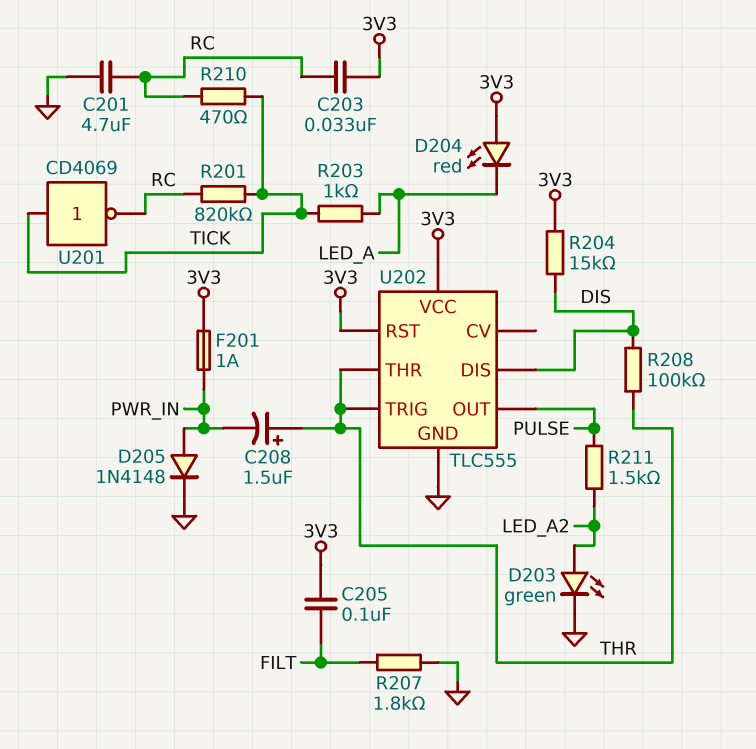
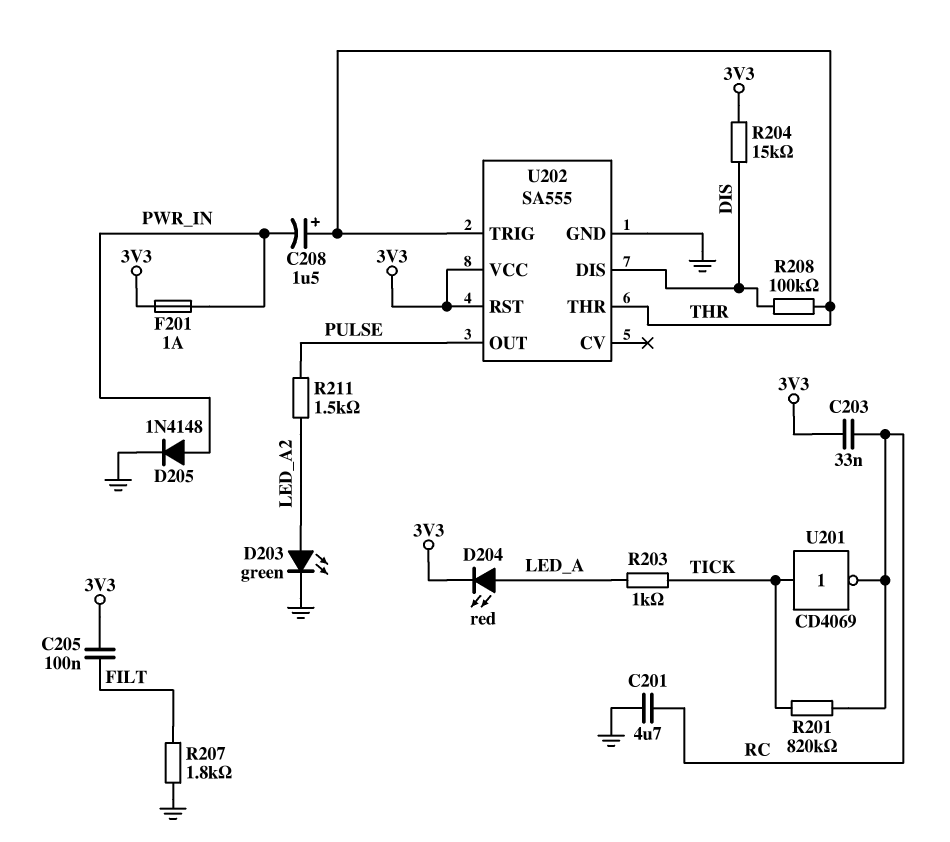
D204: LED red (A 3V3, K LED_A) -> LED red (A LED_A, K 3V3)
R210: 470 (RC, TICK) -> none
U202: TLC555 -> SA555

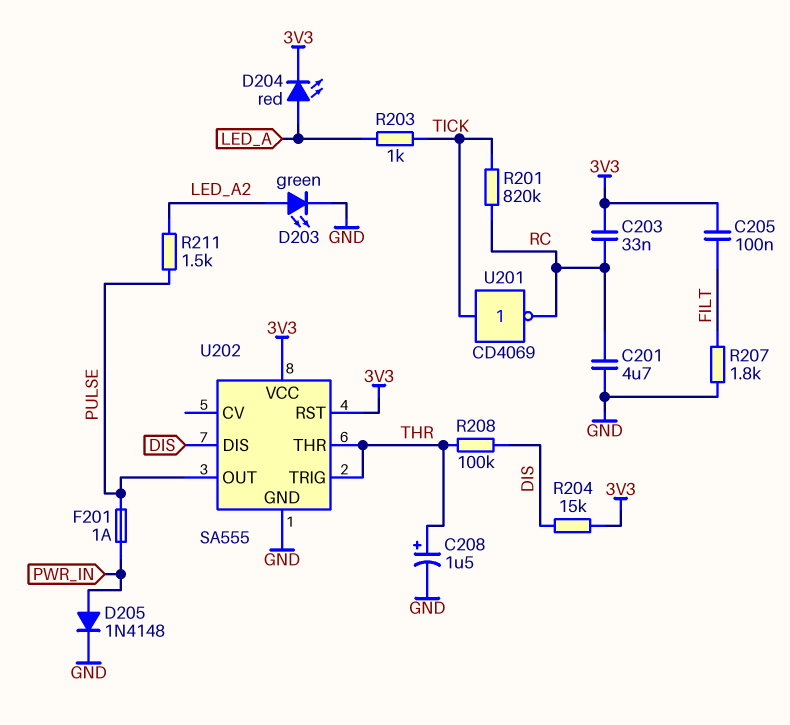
C208: 1.5uF (plus THR, minus PWR_IN) -> 1.5uF (plus THR, minus GND)
F201: 1A (3V3, PWR_IN) -> 1A (PULSE, PWR_IN)

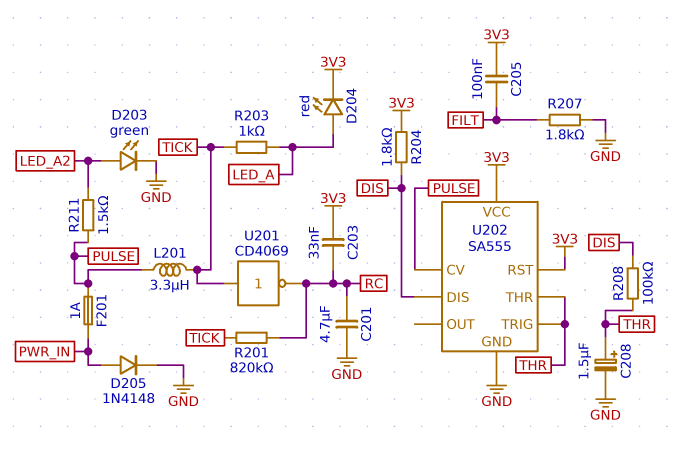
L201: none -> 3.3uH (PULSE, TICK)
R204: 15k (3V3, DIS) -> 1.8k (3V3, DIS)
U202 pin CV: none -> PULSE
U202 pin OUT: PULSE -> none

